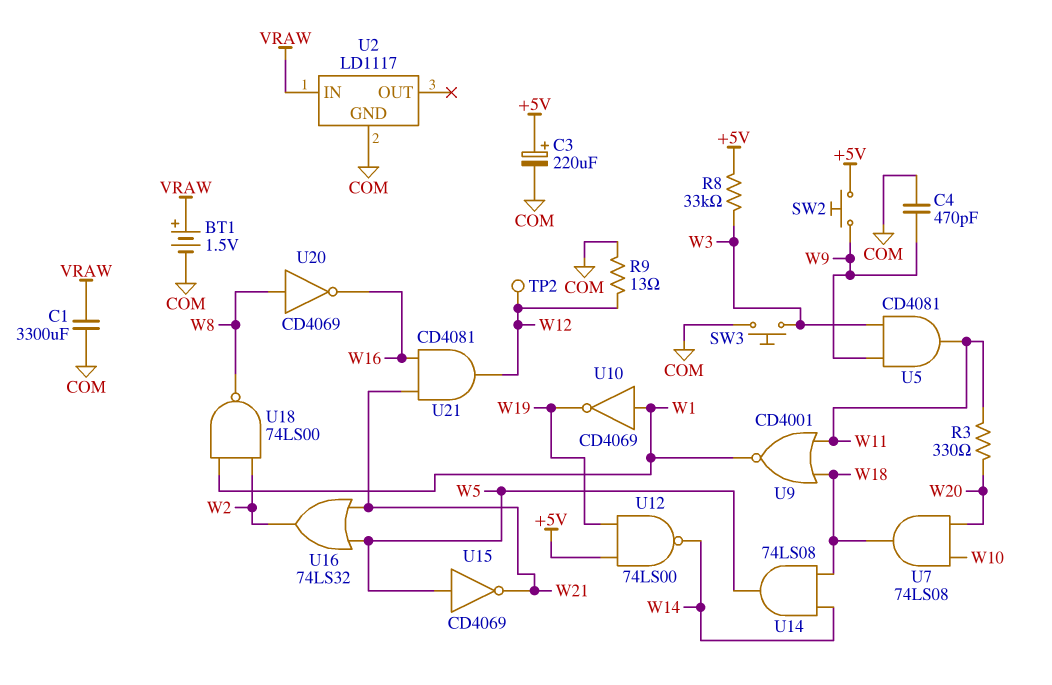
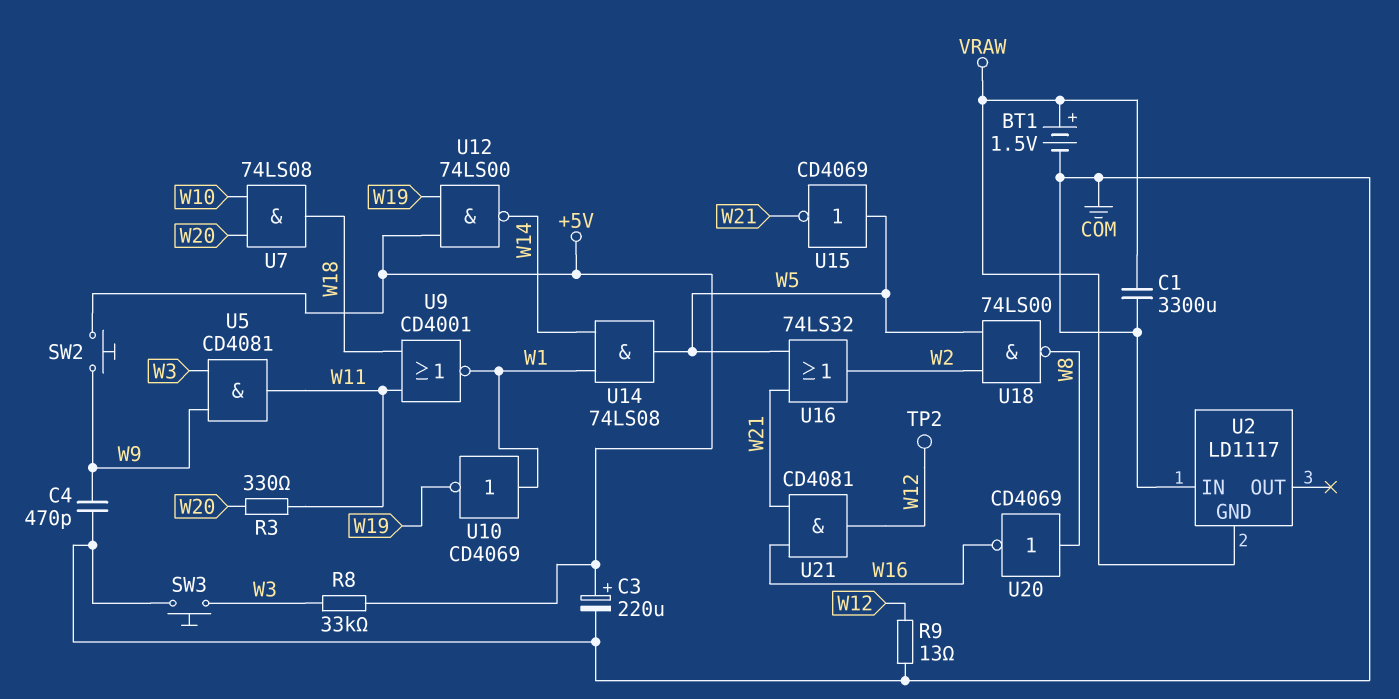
U2 pin GND: COM -> VRAW
U2 pin IN: VRAW -> COM
U14: AND 74LS08 (in W14, in W18, out W5) -> AND 74LS08 (in W1, in W14, out W5)
U18: NAND 74LS00 (in W1, in W2, out W8) -> NAND 74LS00 (in W2, in W5, out W8)

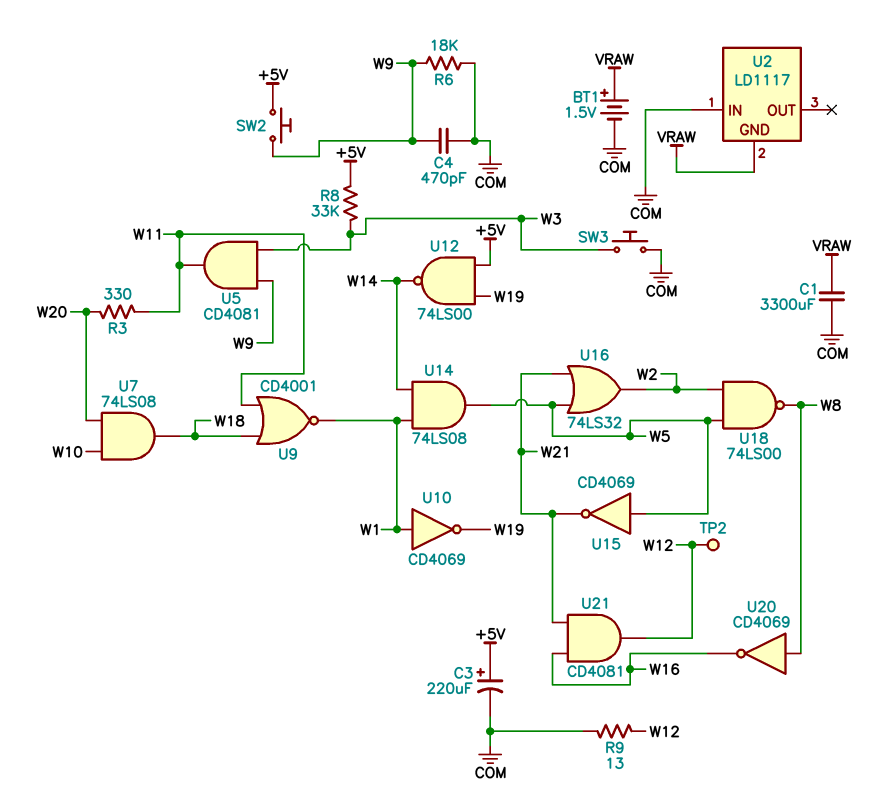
R6: none -> 18k (COM, W9)

